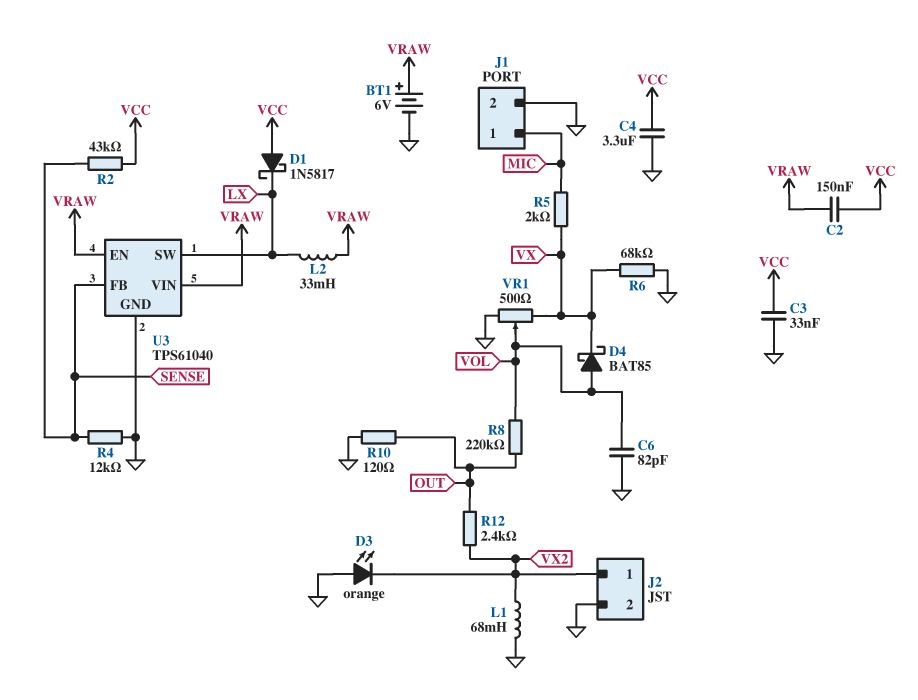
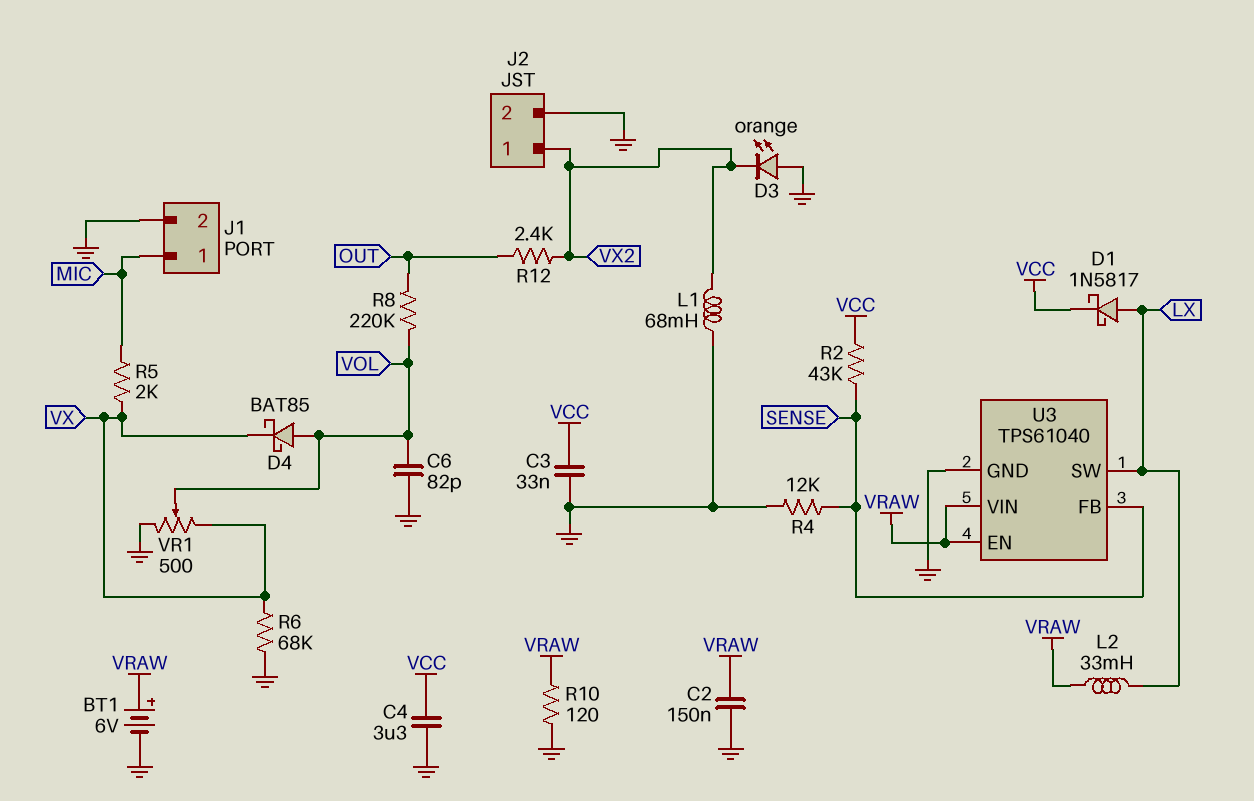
C2: 150nF (VCC, VRAW) -> 150nF (GND, VRAW)
D1: schottky 1N5817 (A VCC, K LX) -> schottky 1N5817 (A LX, K VCC)
R10: 120 (GND, OUT) -> 120 (GND, VRAW)

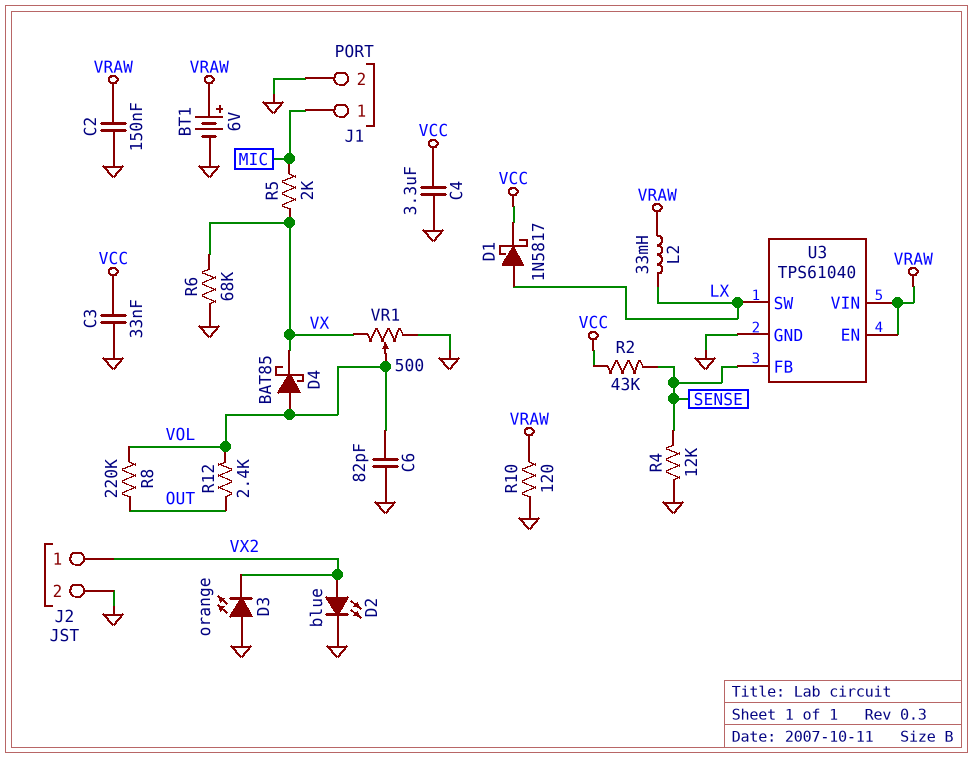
D2: none -> LED blue (A VX2, K GND)
L1: 68mH (GND, VX2) -> none
R12: 2.4k (OUT, VX2) -> 2.4k (OUT, VOL)

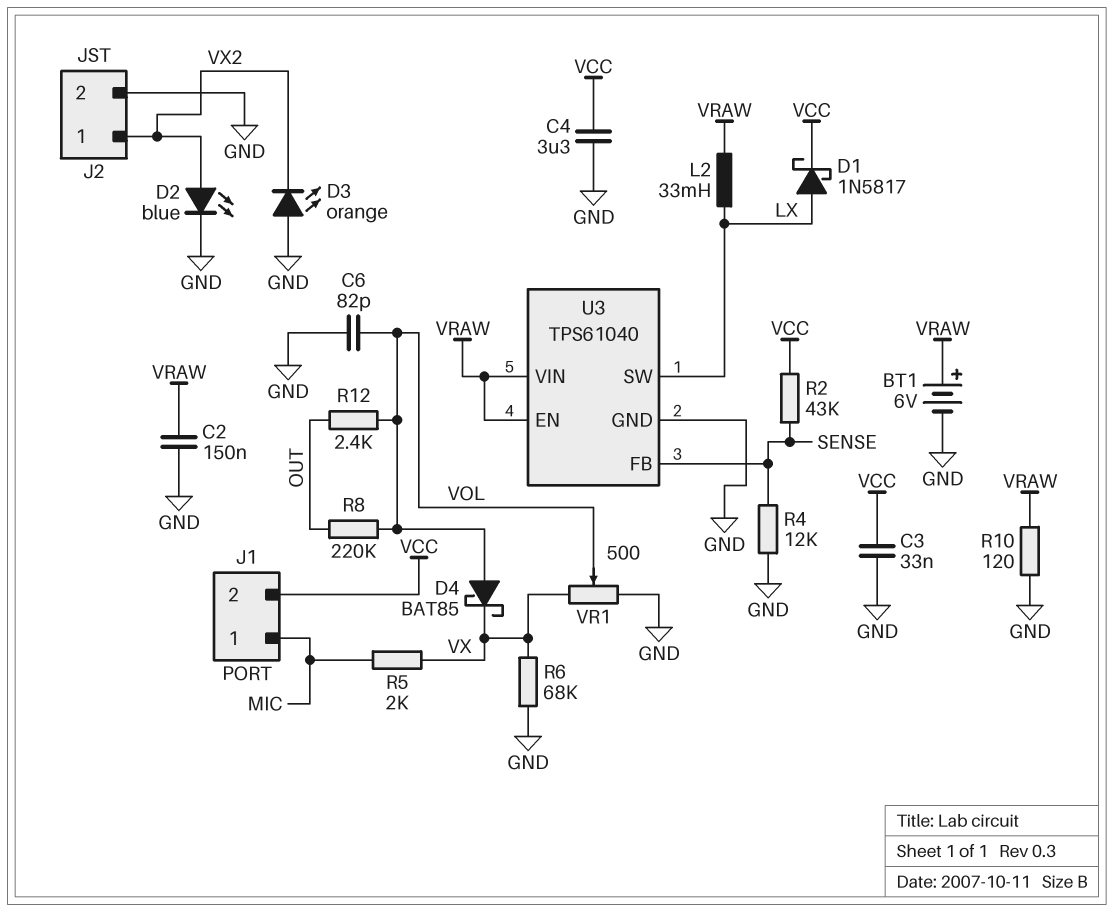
J1 pin 2: GND -> VCC

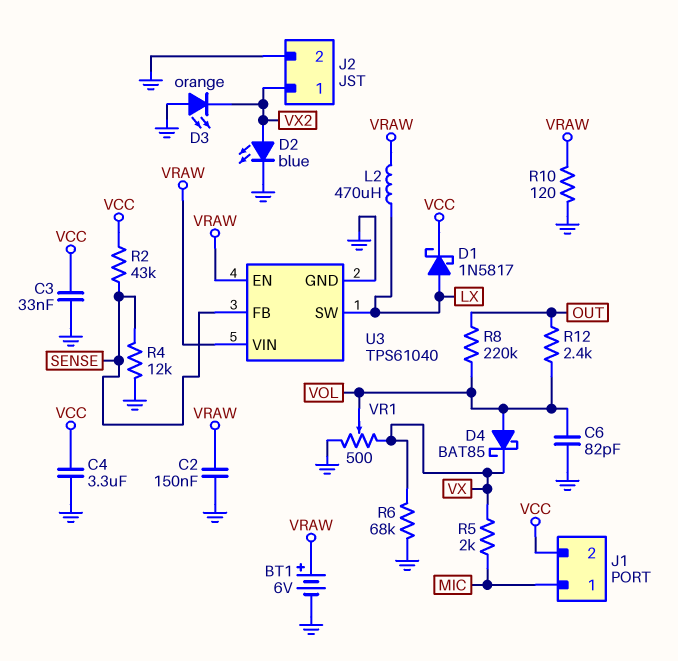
L2: 33mH (LX, VRAW) -> 470uH (LX, VRAW)

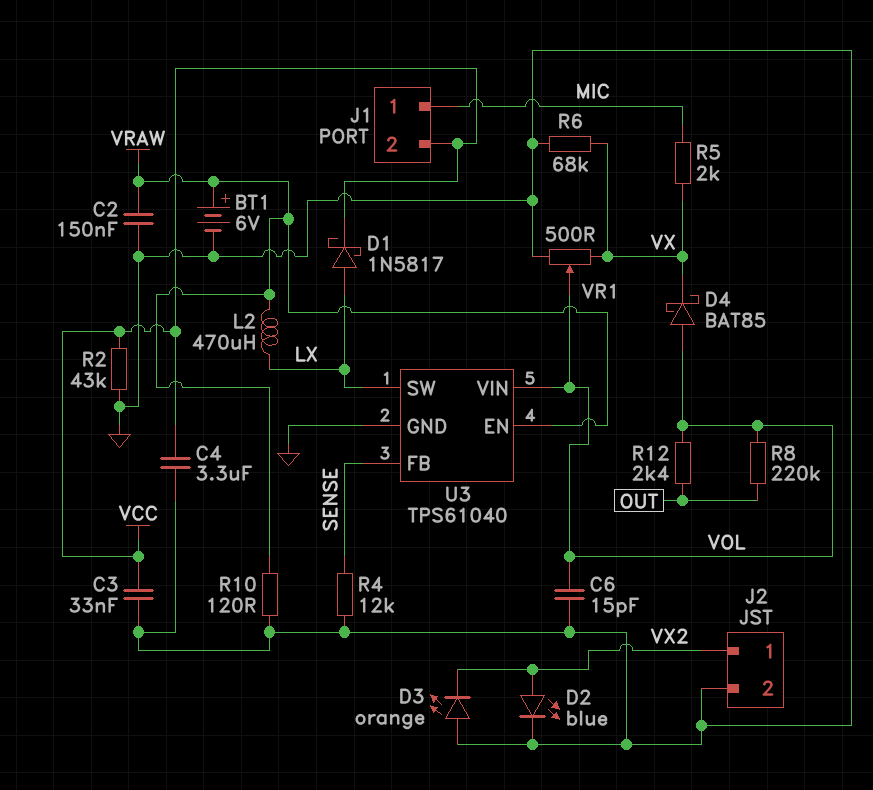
C6: 82pF (GND, VOL) -> 15pF (GND, VOL)
R2: 43k (SENSE, VCC) -> 43k (GND, VCC)
U3 pin VIN: VRAW -> VOL

